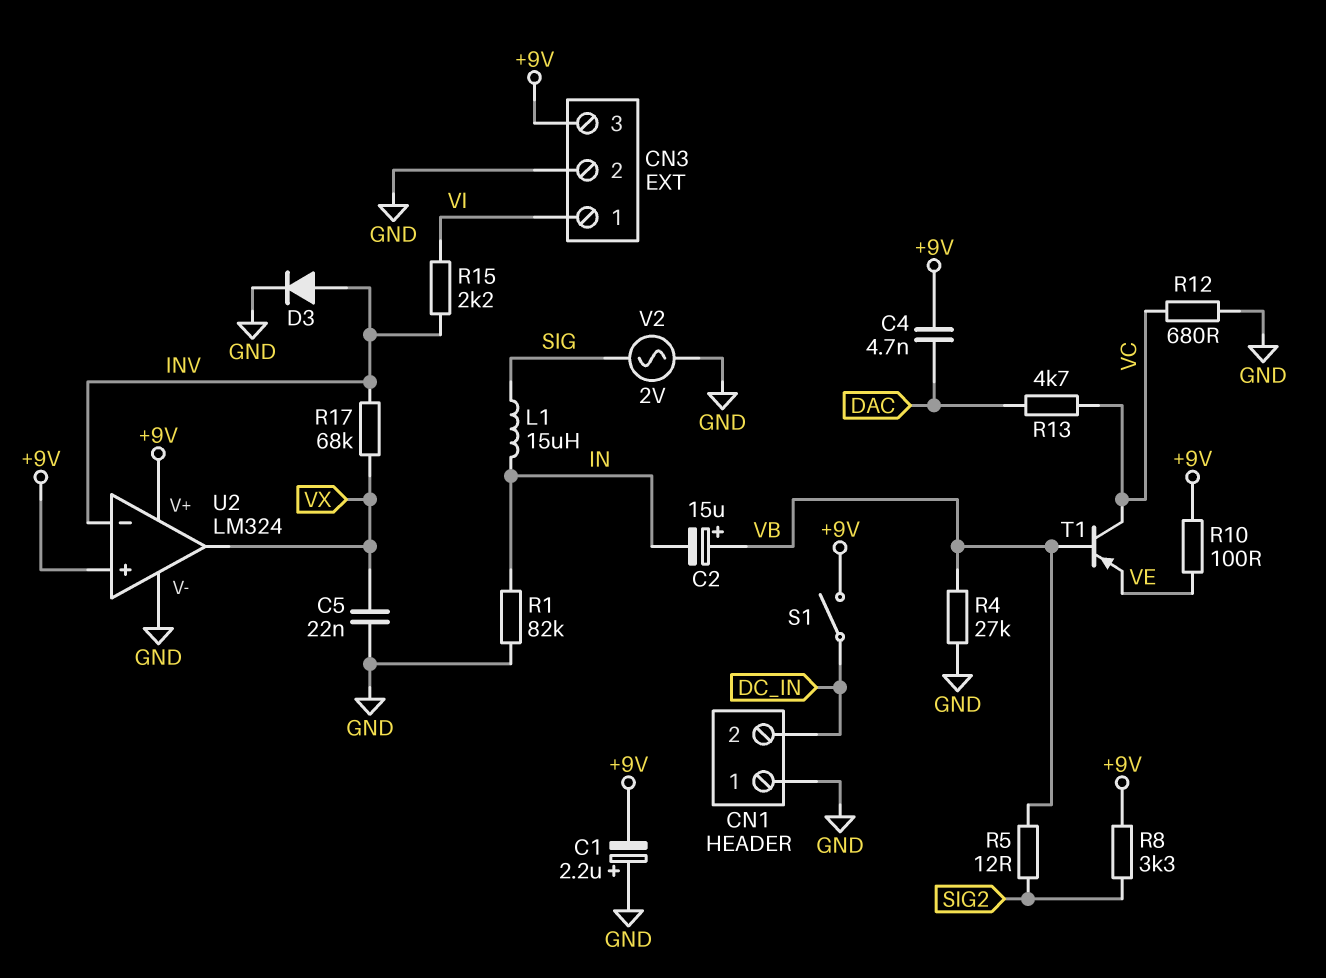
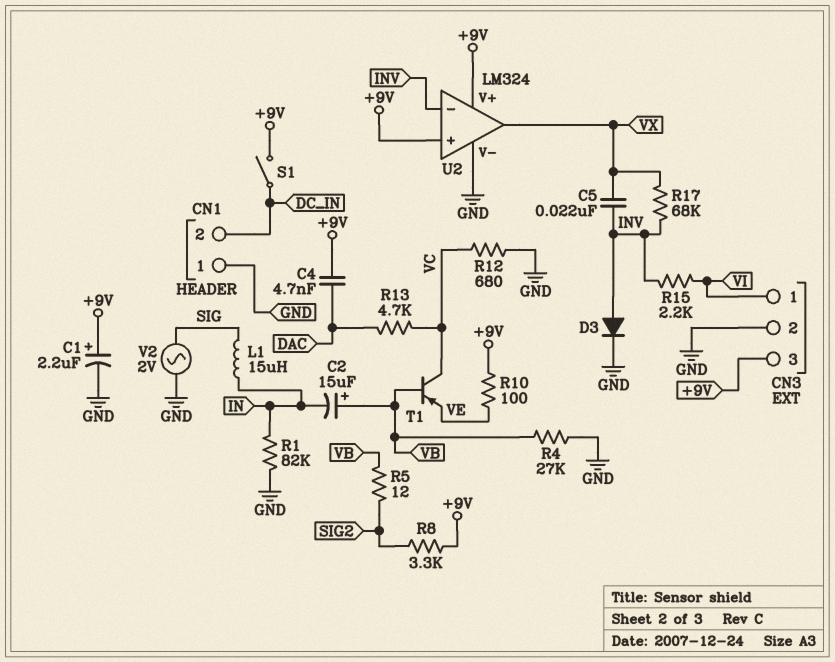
C1: 2.2uF (plus GND, minus +9V) -> 2.2uF (plus +9V, minus GND)
C5: 22nF (GND, VX) -> 22nF (INV, VX)

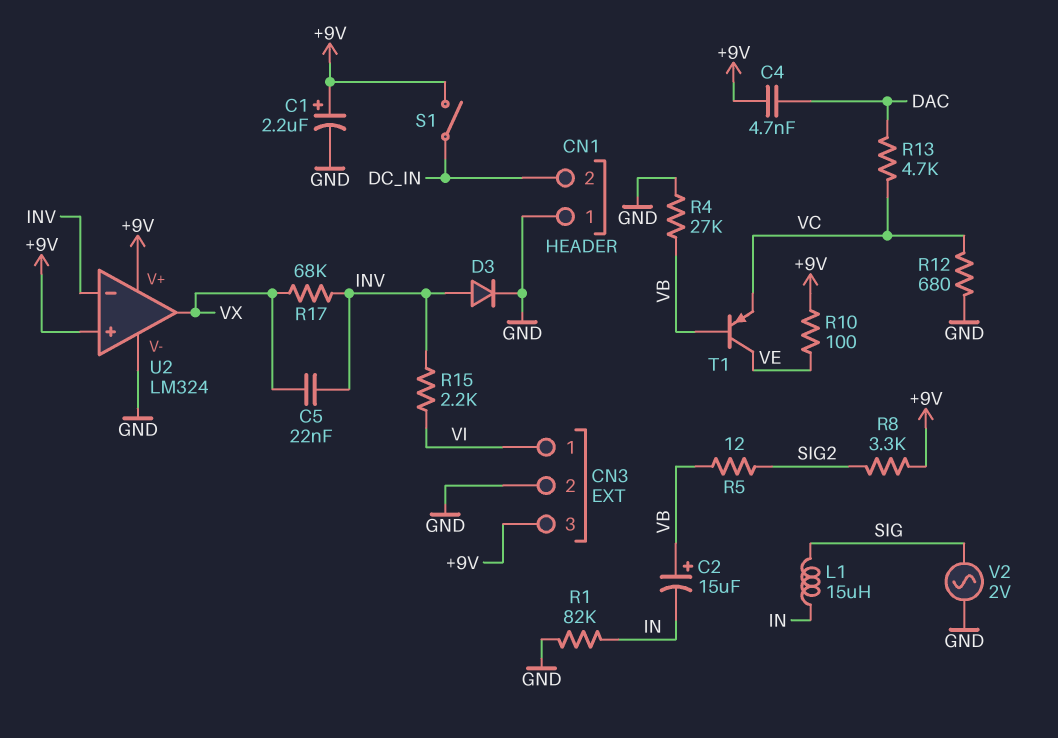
T1: PNP (B VB, C VC, E VE) -> PNP (B VB, C VE, E VC)

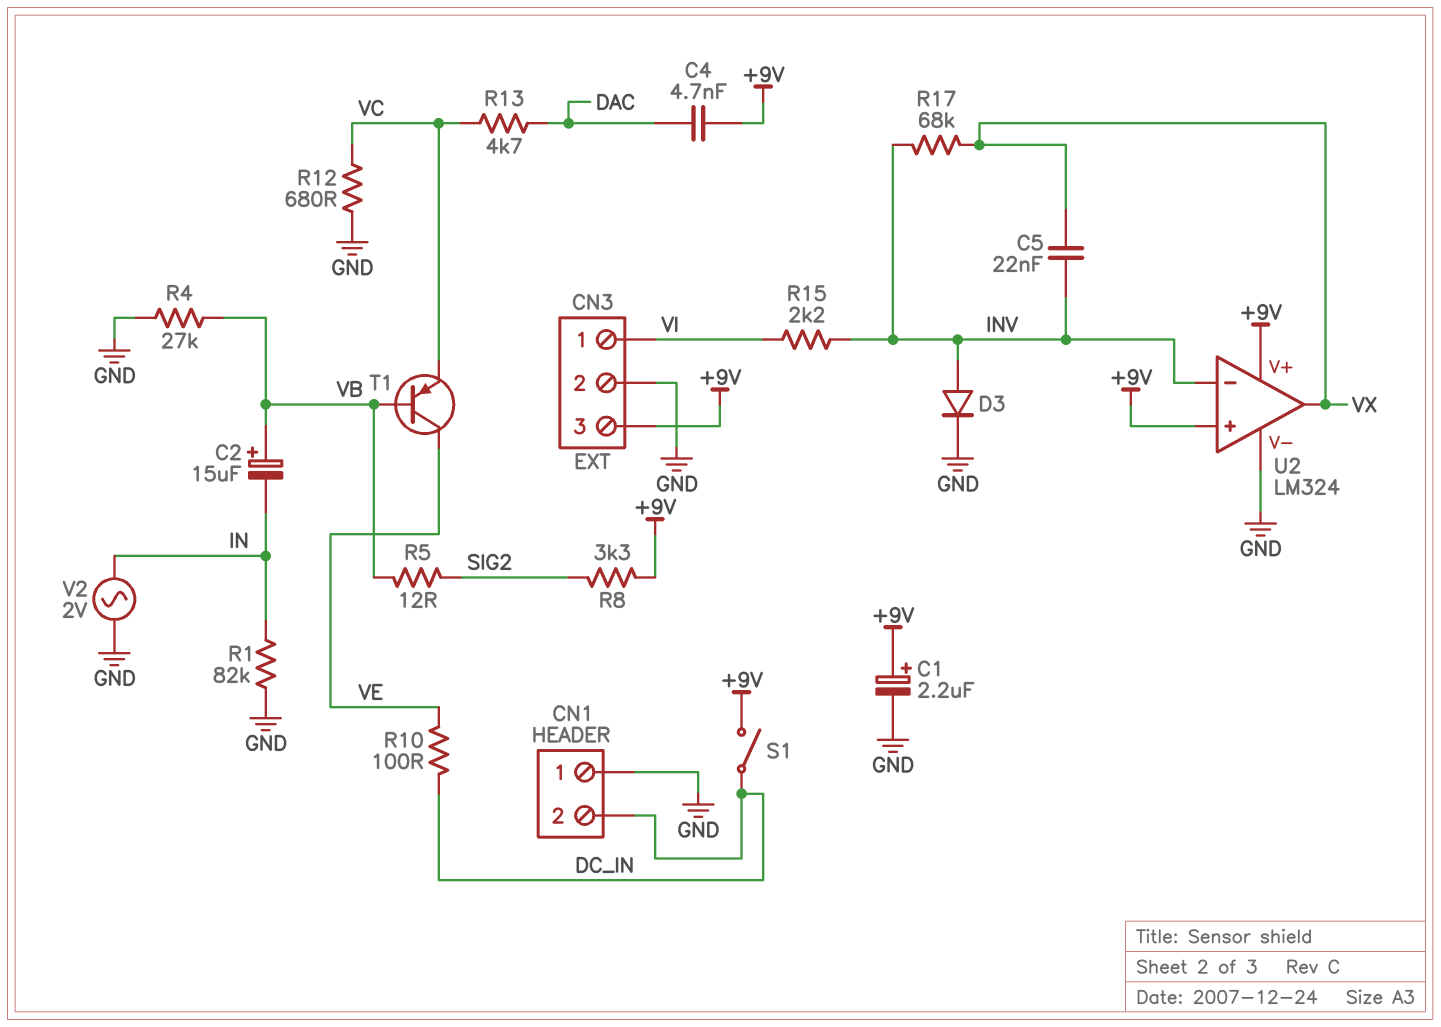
L1: 15uH (IN, SIG) -> none
R10: 100 (+9V, VE) -> 100 (DC_IN, VE)
V2: AC 2V (GND, SIG) -> AC 2V (GND, IN)

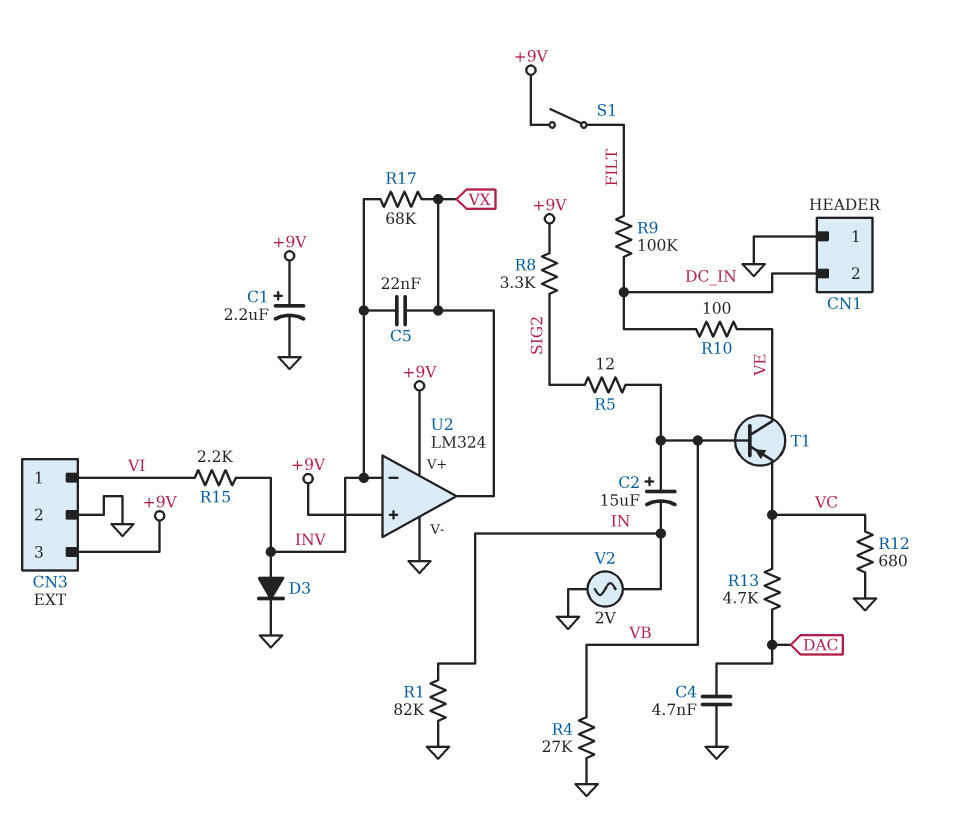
C4: 4.7nF (+9V, DAC) -> 4.7nF (DAC, GND)
R9: none -> 100k (DC_IN, FILT)
S1: switch (+9V, DC_IN) -> switch (+9V, FILT)

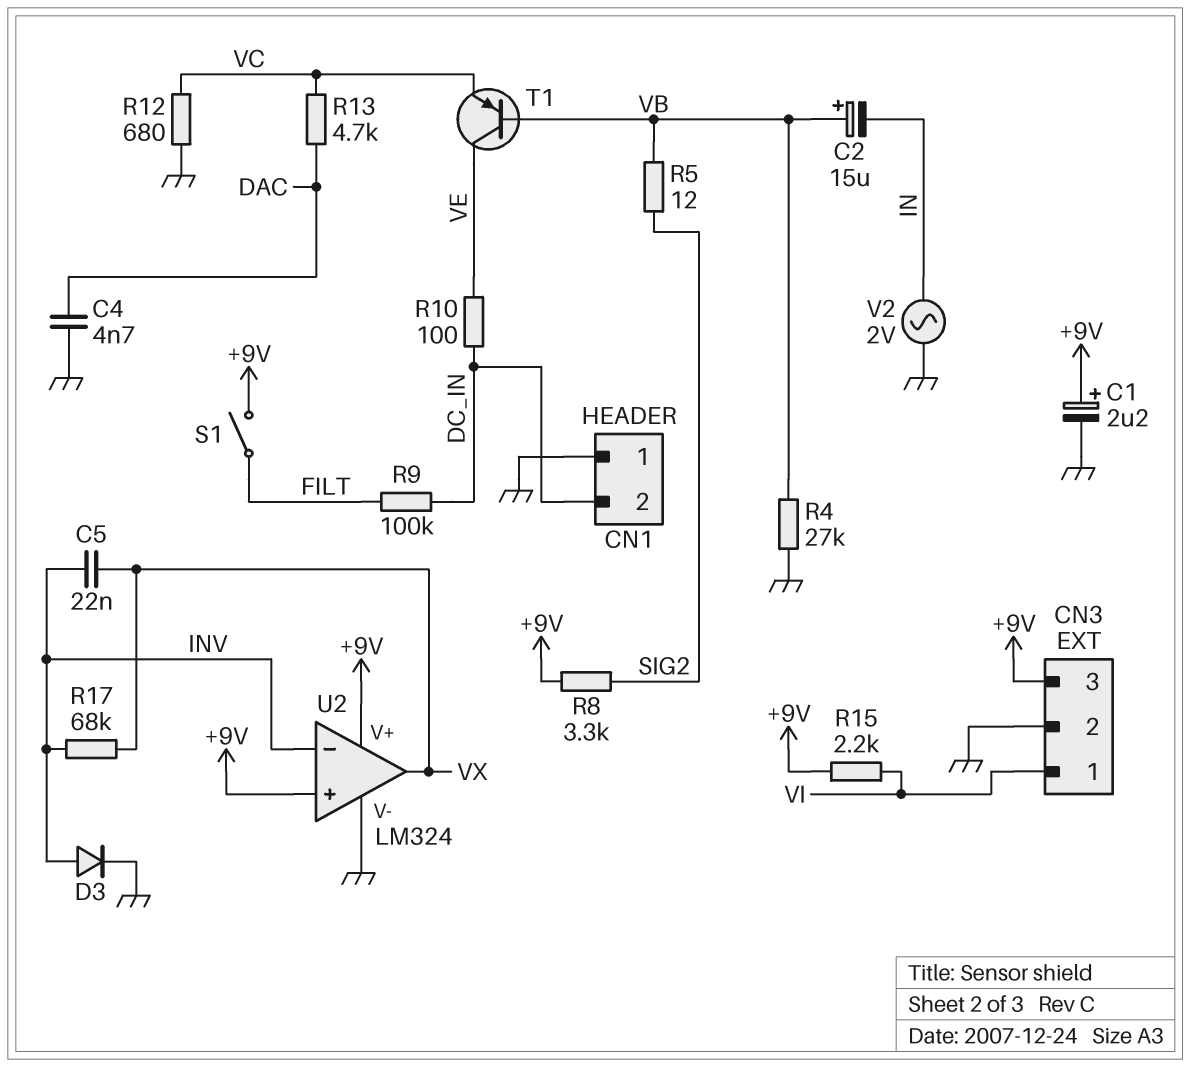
R1: 82k (GND, IN) -> none
R15: 2.2k (INV, VI) -> 2.2k (+9V, VI)

